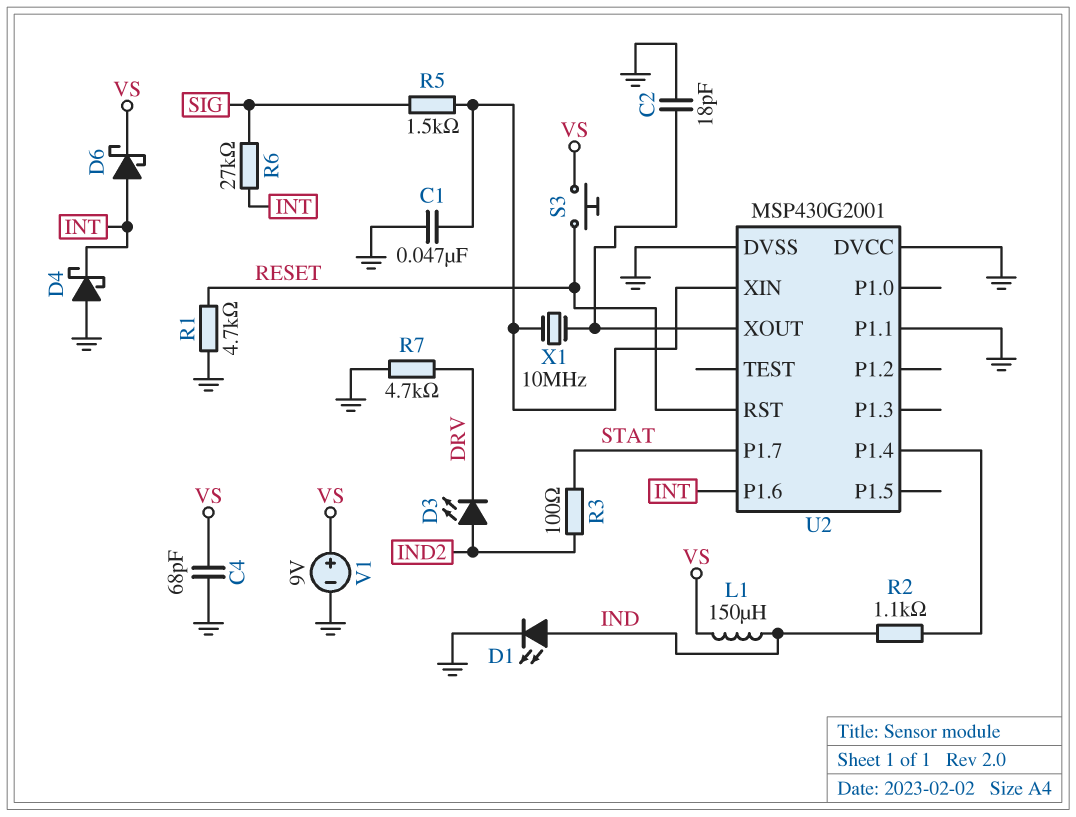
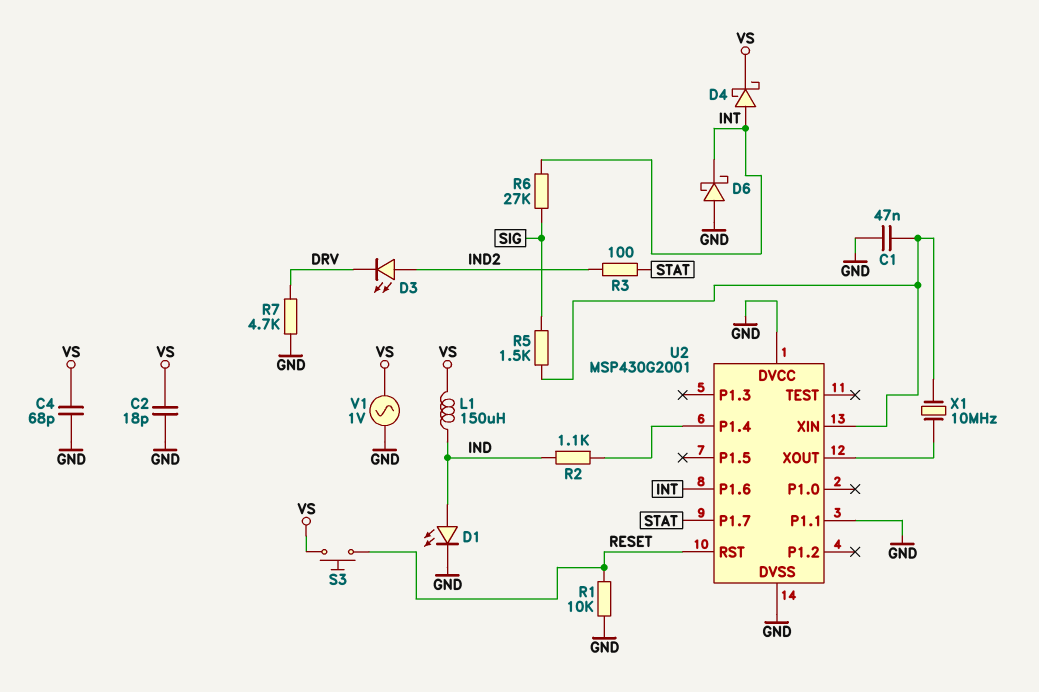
C2: 18pF (GND, U2/XOUT) -> 18pF (GND, VS)
D4: schottky (A GND, K INT) -> schottky (A INT, K VS)
D6: schottky (A INT, K VS) -> schottky (A GND, K INT)
R1: 4.7k (GND, RESET) -> 10k (GND, RESET)
V1: 9V (plus VS, minus GND) -> AC 1V (GND, VS)

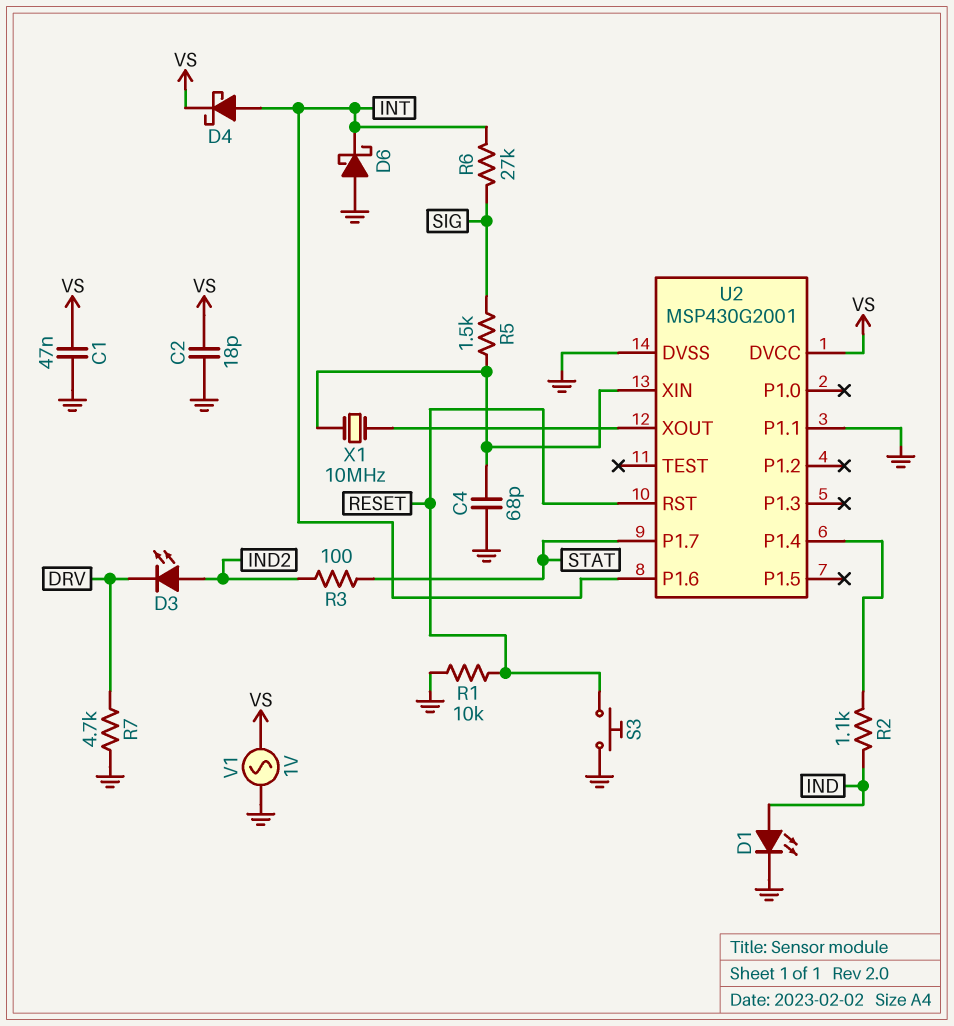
C1: 47nF (GND, U2/XIN) -> 47nF (GND, VS)
C4: 68pF (GND, VS) -> 68pF (GND, U2/XIN)
L1: 150uH (IND, VS) -> none
S3: button (RESET, VS) -> button (GND, RESET)
U2 pin DVCC: GND -> VS

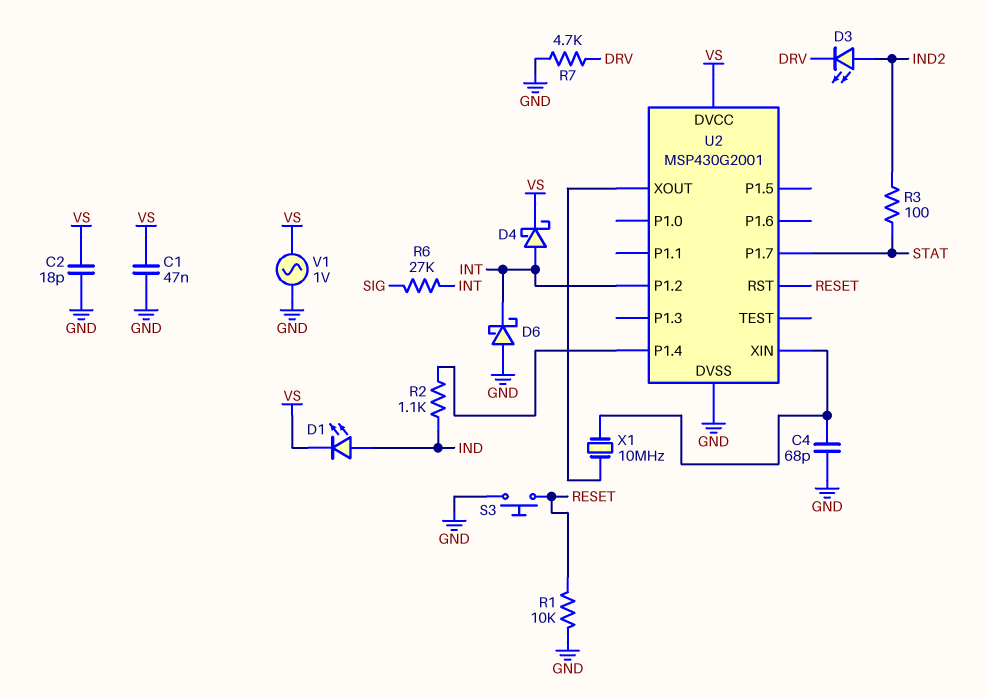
D1: LED (A IND, K GND) -> LED (A IND, K VS)
R5: 1.5k (SIG, U2/XIN) -> none
U2 pin P1.1: GND -> none
U2 pin P1.2: none -> INT
U2 pin P1.6: INT -> none

